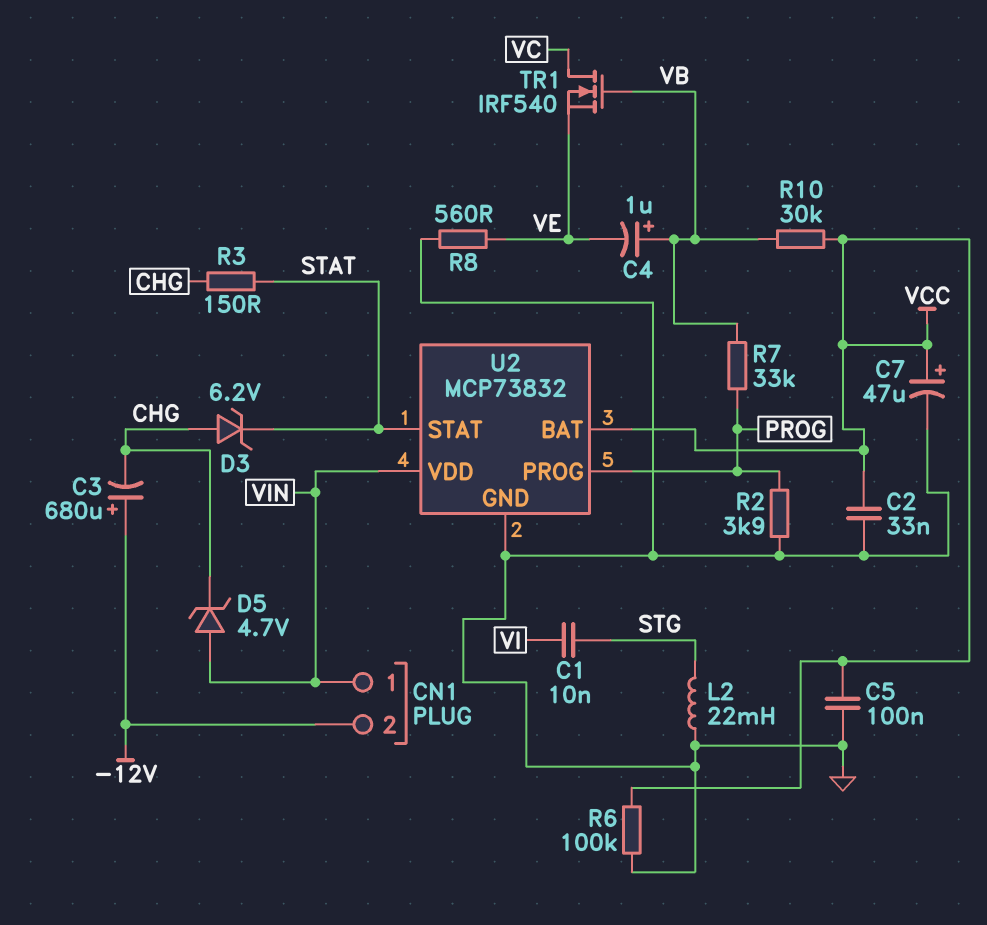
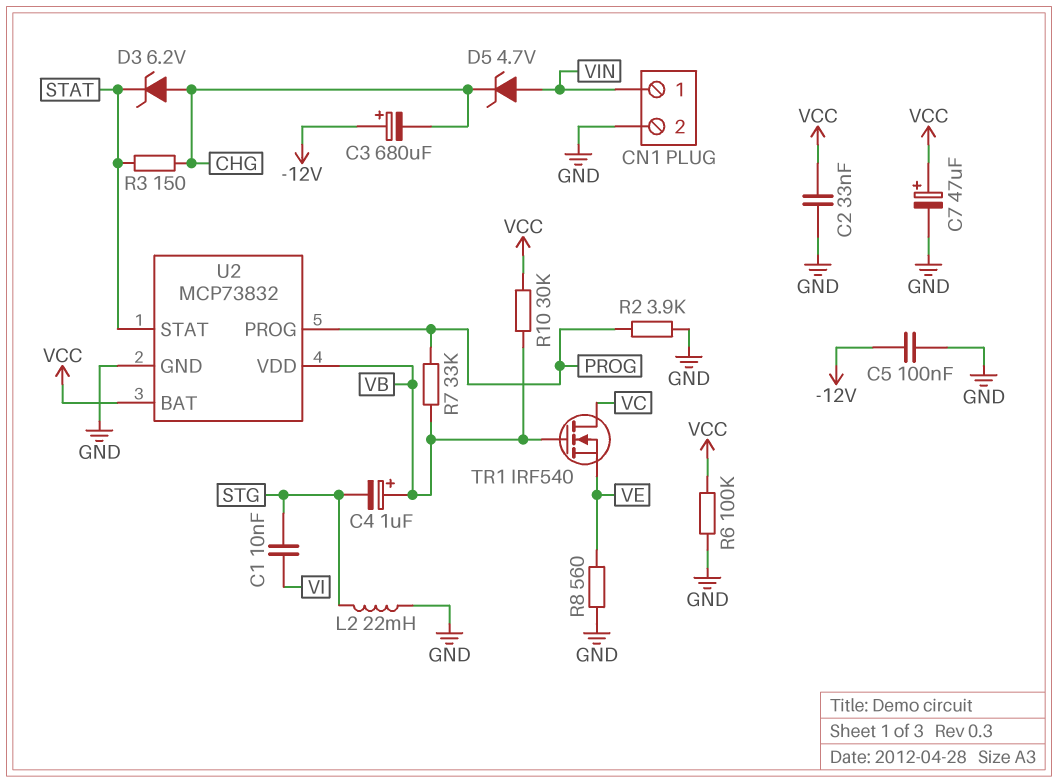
C4: 1uF (plus VB, minus VE) -> 1uF (plus VB, minus STG)
C5: 100nF (GND, VCC) -> 100nF (-12V, GND)
CN1 pin 2: -12V -> GND
U2 pin VDD: VIN -> VB

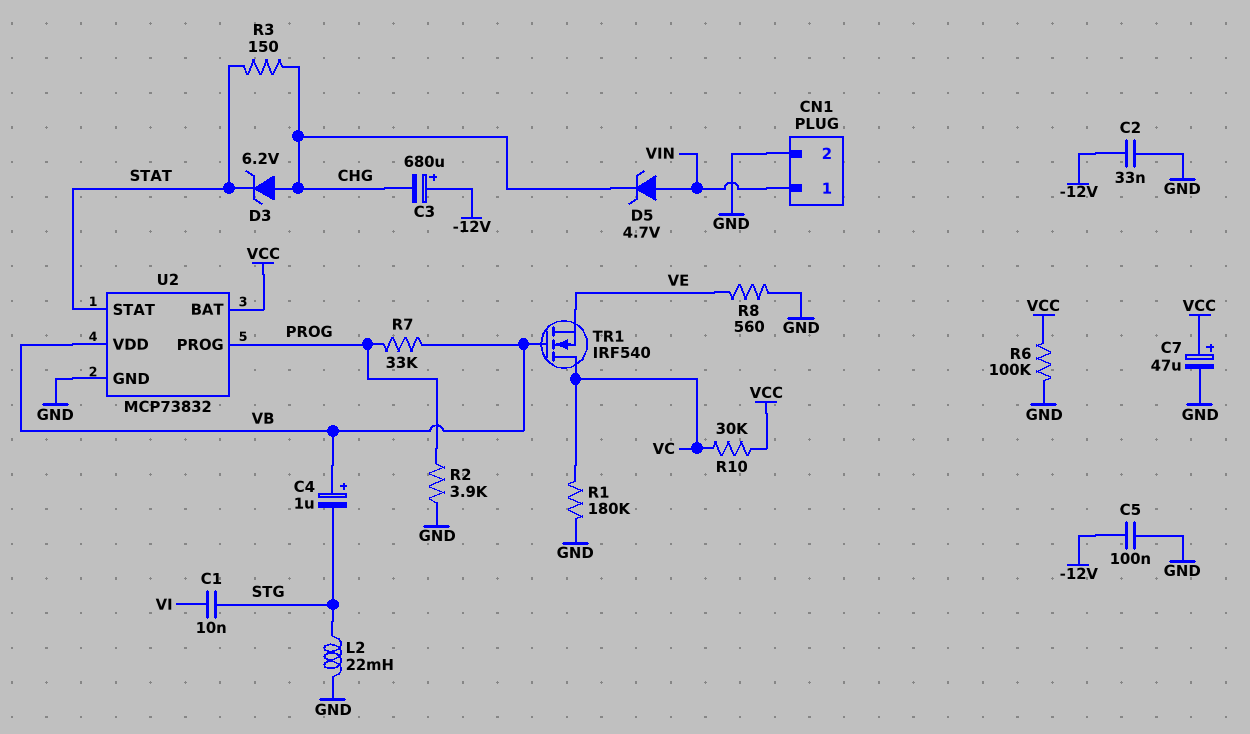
C2: 33nF (GND, VCC) -> 33nF (-12V, GND)
R1: none -> 180k (GND, VC)
R10: 30k (VB, VCC) -> 30k (VC, VCC)

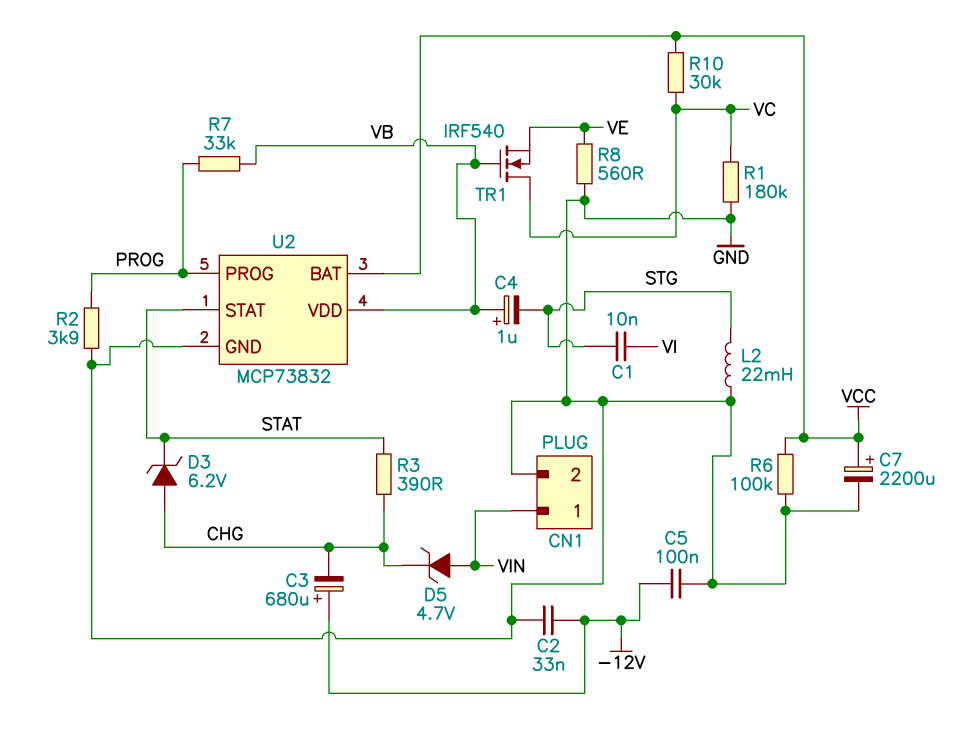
C7: 47uF (plus VCC, minus GND) -> 2200uF (plus VCC, minus GND)
R3: 150 (CHG, STAT) -> 390 (CHG, STAT)

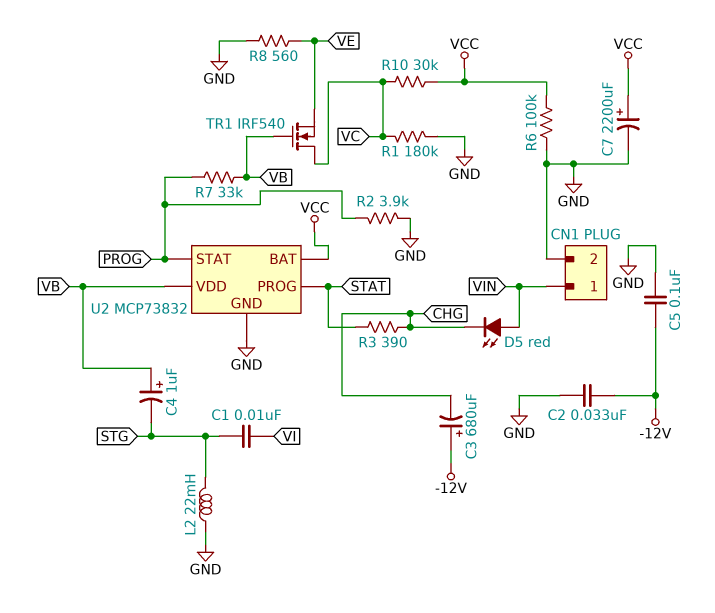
D3: zener 6.2V (A CHG, K STAT) -> none
D5: zener 4.7V (A VIN, K CHG) -> LED red (A VIN, K CHG)
U2 pin PROG: PROG -> STAT
U2 pin STAT: STAT -> PROG

